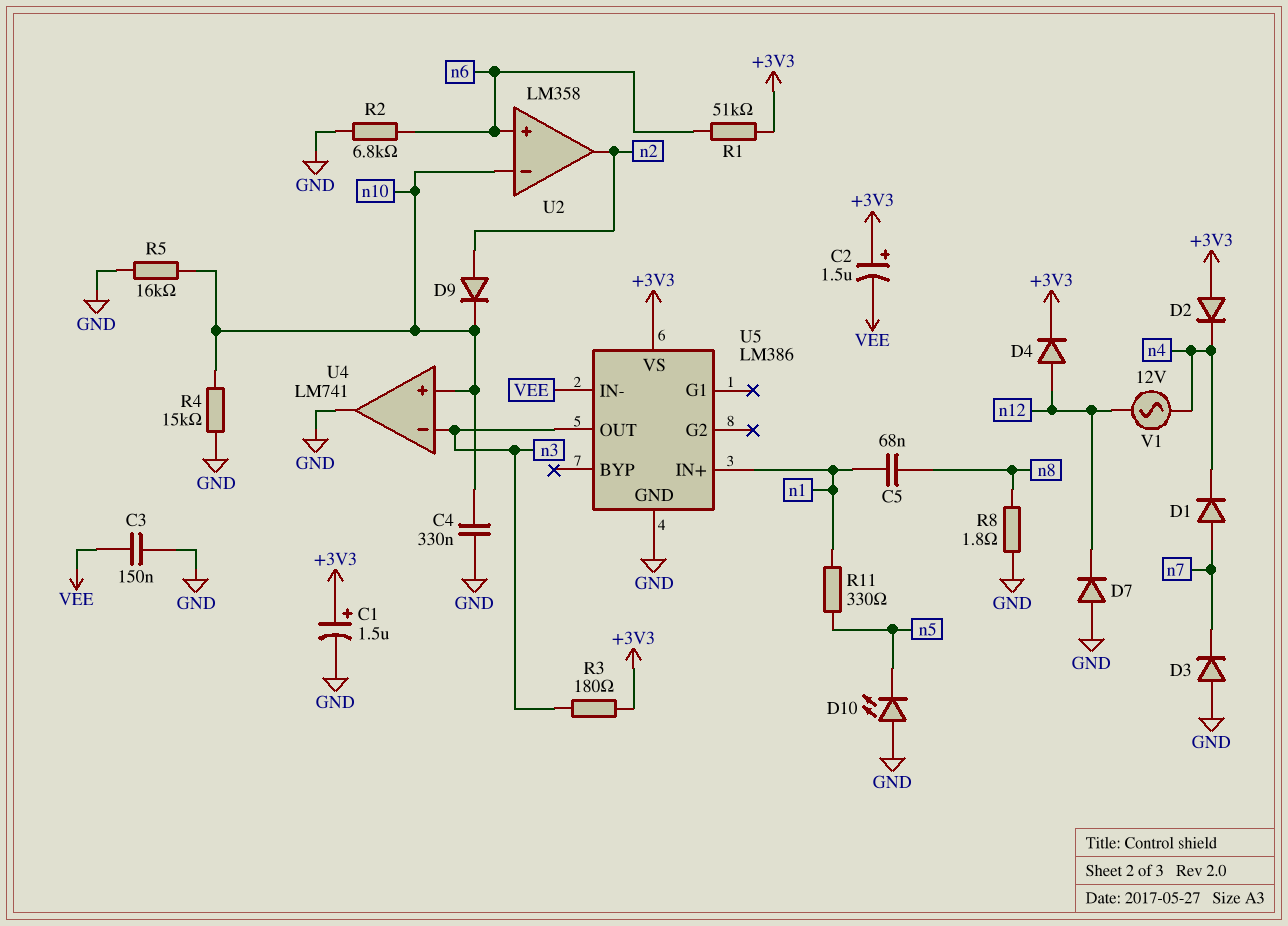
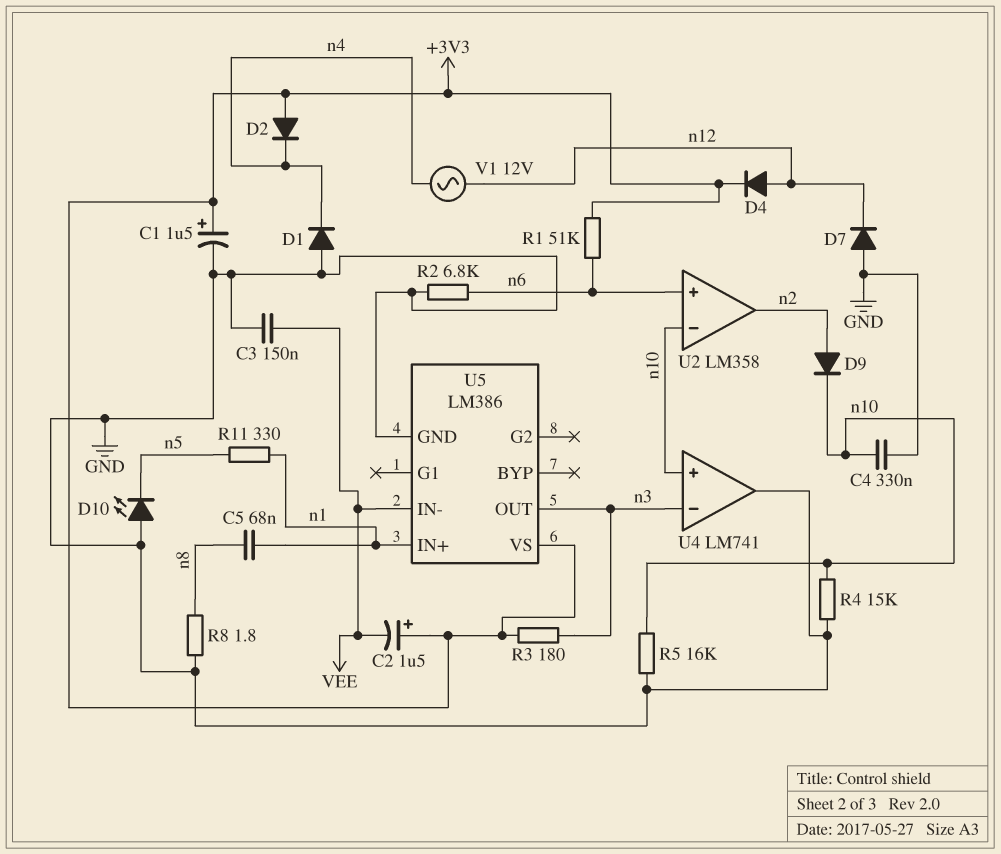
D1: diode (A n7, K n4) -> diode (A GND, K n4)
D3: diode (A GND, K n7) -> none

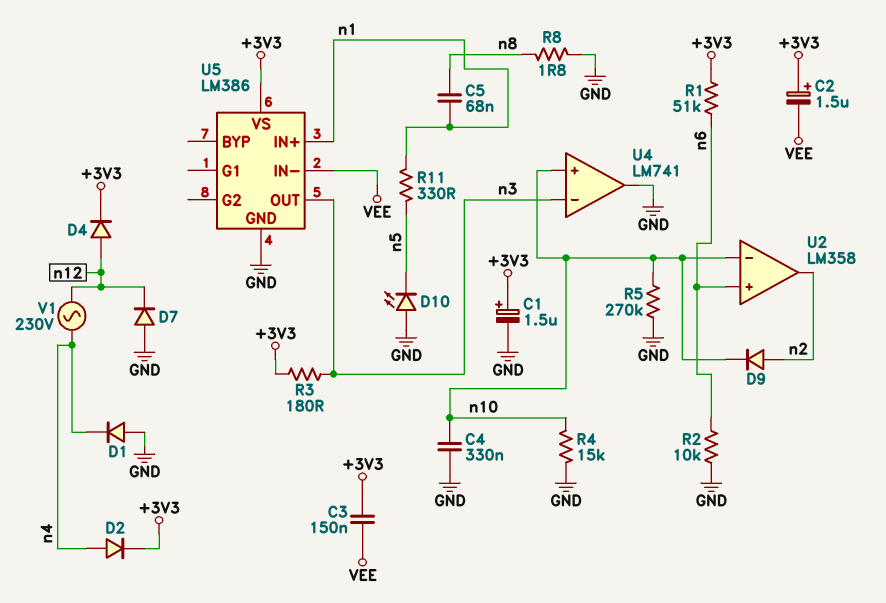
C3: 150nF (GND, VEE) -> 150nF (+3V3, VEE)
D2: diode (A +3V3, K n4) -> diode (A n4, K +3V3)
R2: 6.8k (GND, n6) -> 10k (GND, n6)
R5: 16k (GND, n10) -> 270k (GND, n10)
V1: AC 12V (n4, n12) -> AC 230V (n4, n12)

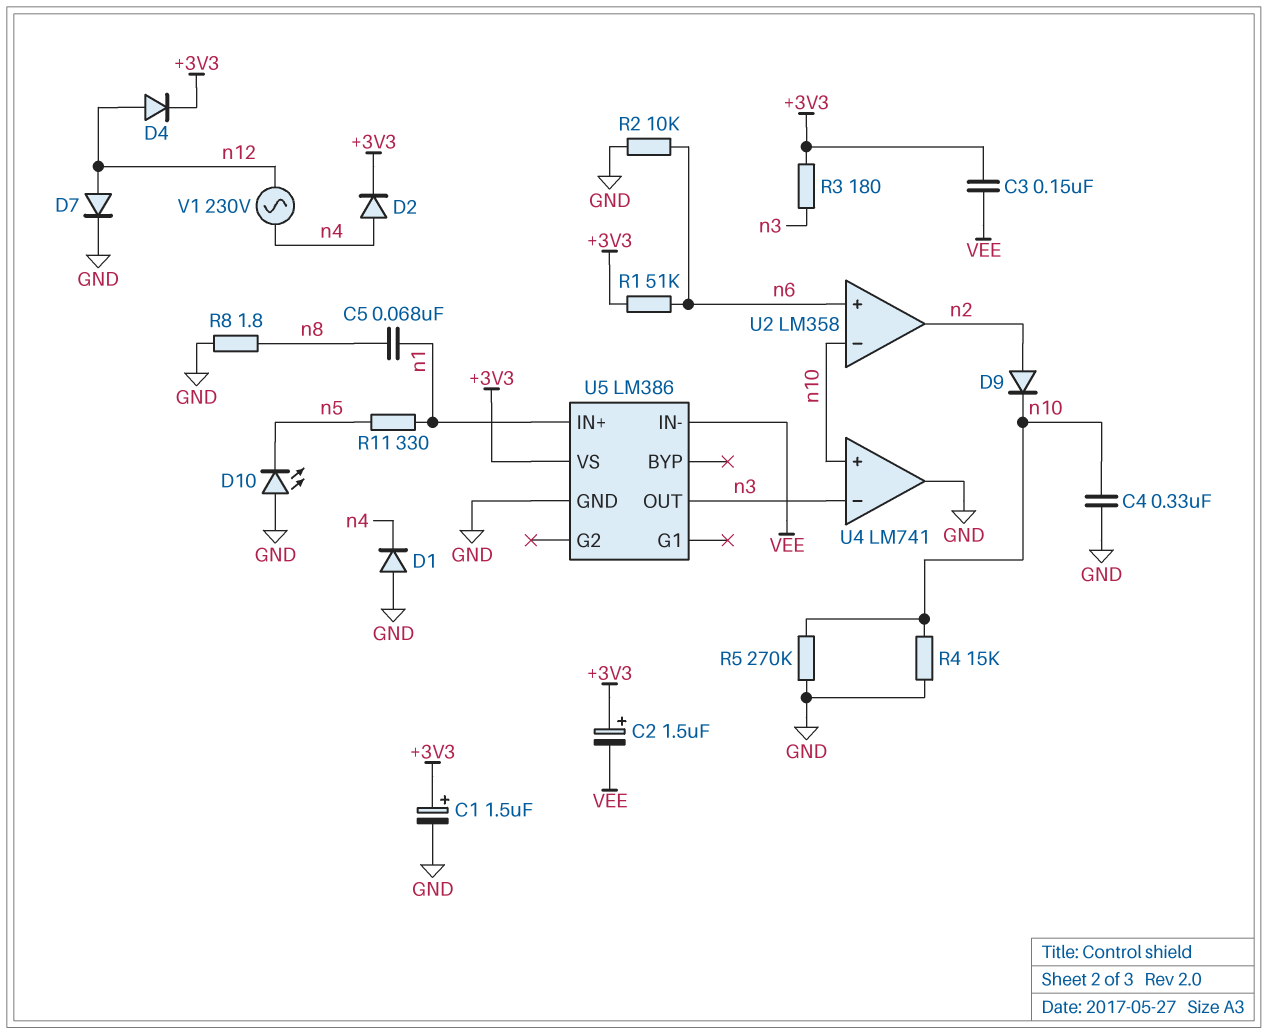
D7: diode (A GND, K n12) -> diode (A n12, K GND)

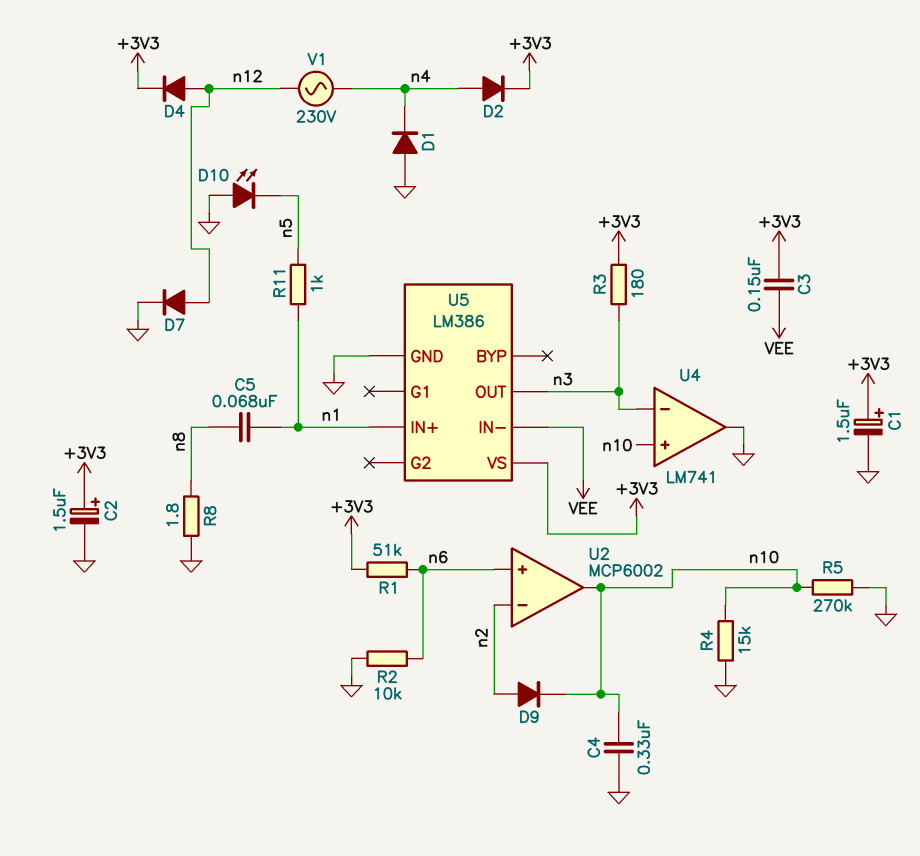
C2: 1.5uF (plus +3V3, minus VEE) -> 1.5uF (plus +3V3, minus GND)
R11: 330 (n1, n5) -> 1k (n1, n5)
U2: LM358 -> MCP6002
U2 pin in-: n10 -> n2
U2 pin out: n2 -> n10

